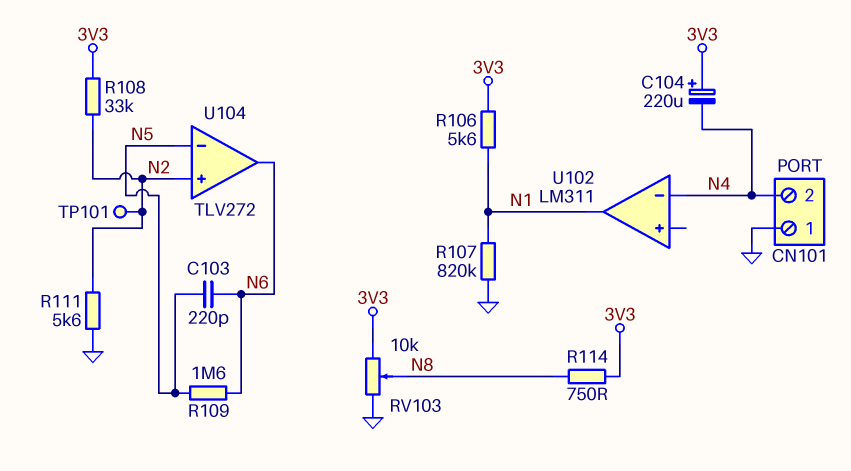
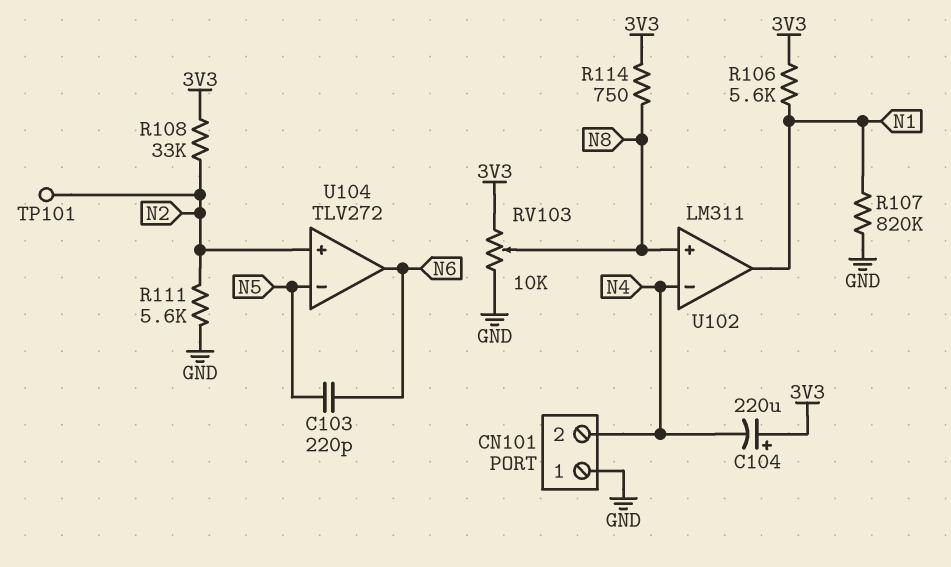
R109: 1.6M (N5, N6) -> none
U102 pin in+: none -> N8

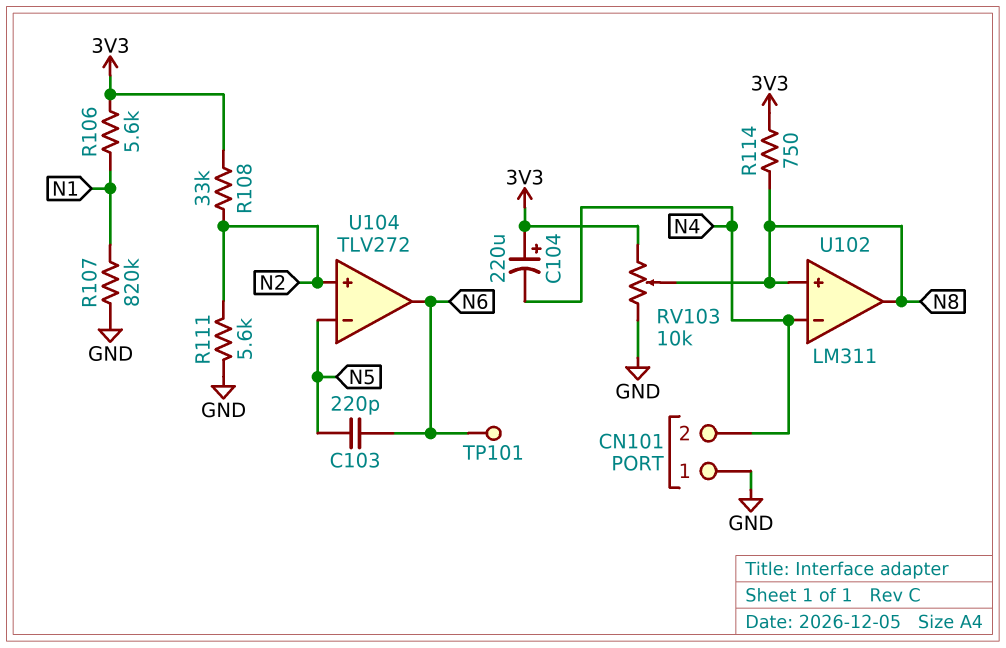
TP101: test point (N2) -> test point (N6)
U102 pin out: N1 -> N8

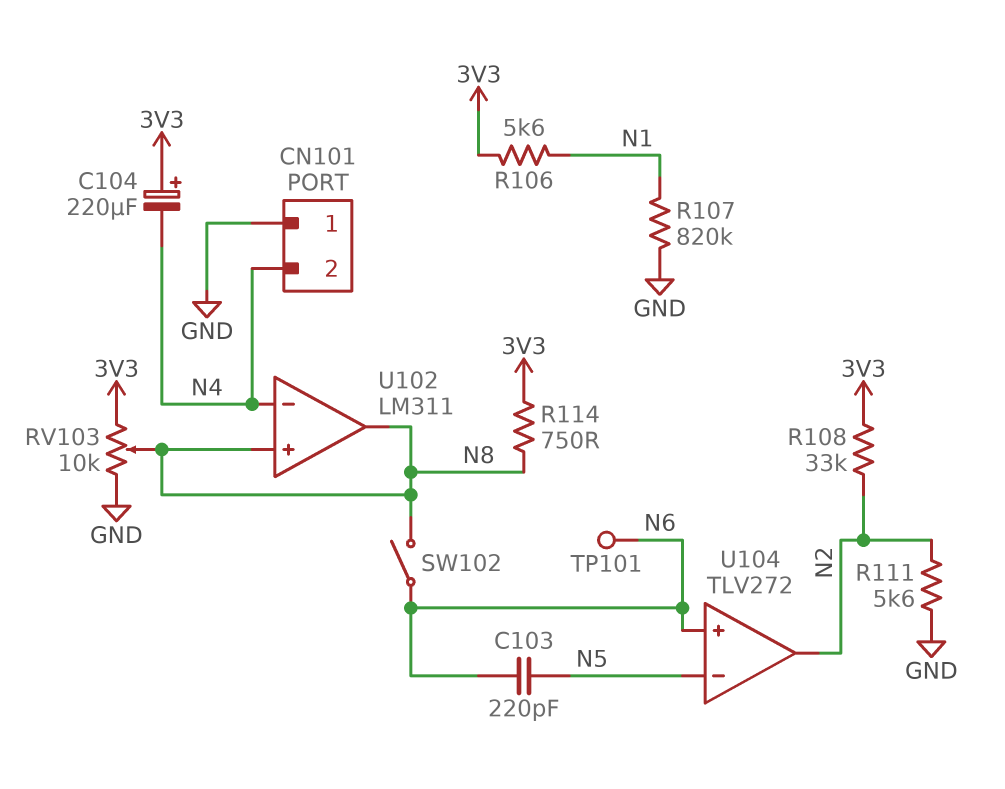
SW102: none -> switch (N6, N8)
U104 pin in+: N2 -> N6
U104 pin out: N6 -> N2

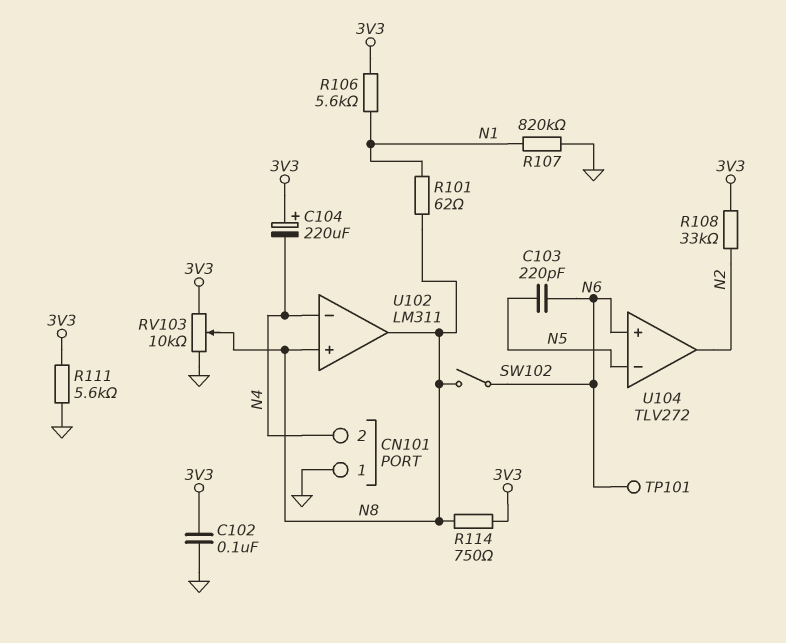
C102: none -> 100nF (3V3, GND)
R101: none -> 62 (N1, N8)
R111: 5.6k (GND, N2) -> 5.6k (3V3, GND)

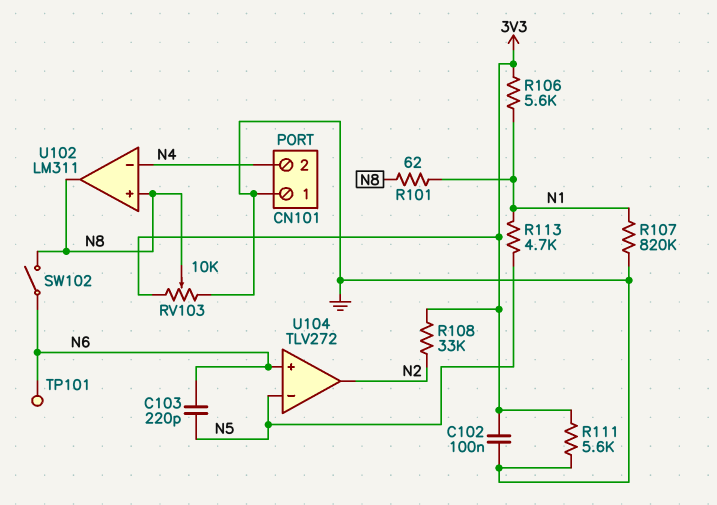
C104: 220uF (plus 3V3, minus N4) -> none
R113: none -> 4.7k (N1, N5)
R114: 750 (3V3, N8) -> none

